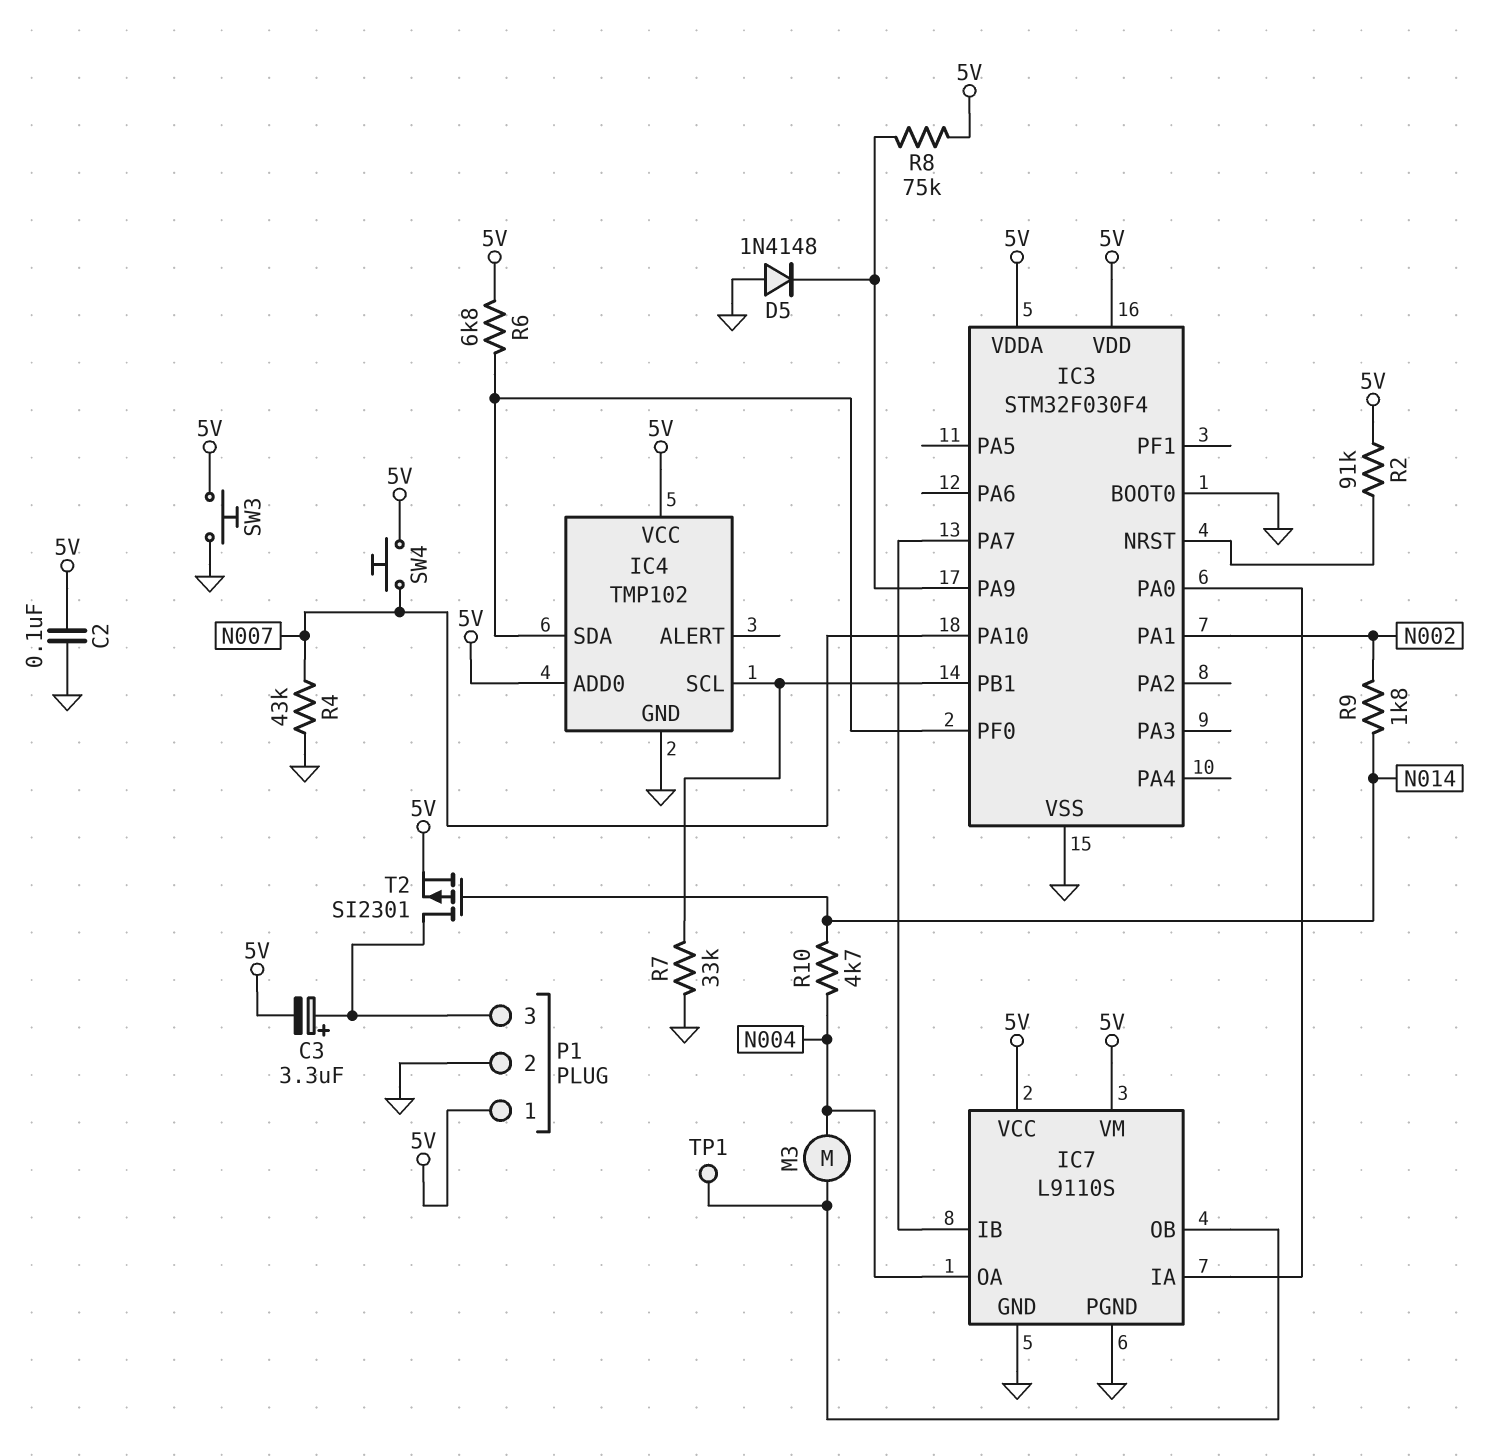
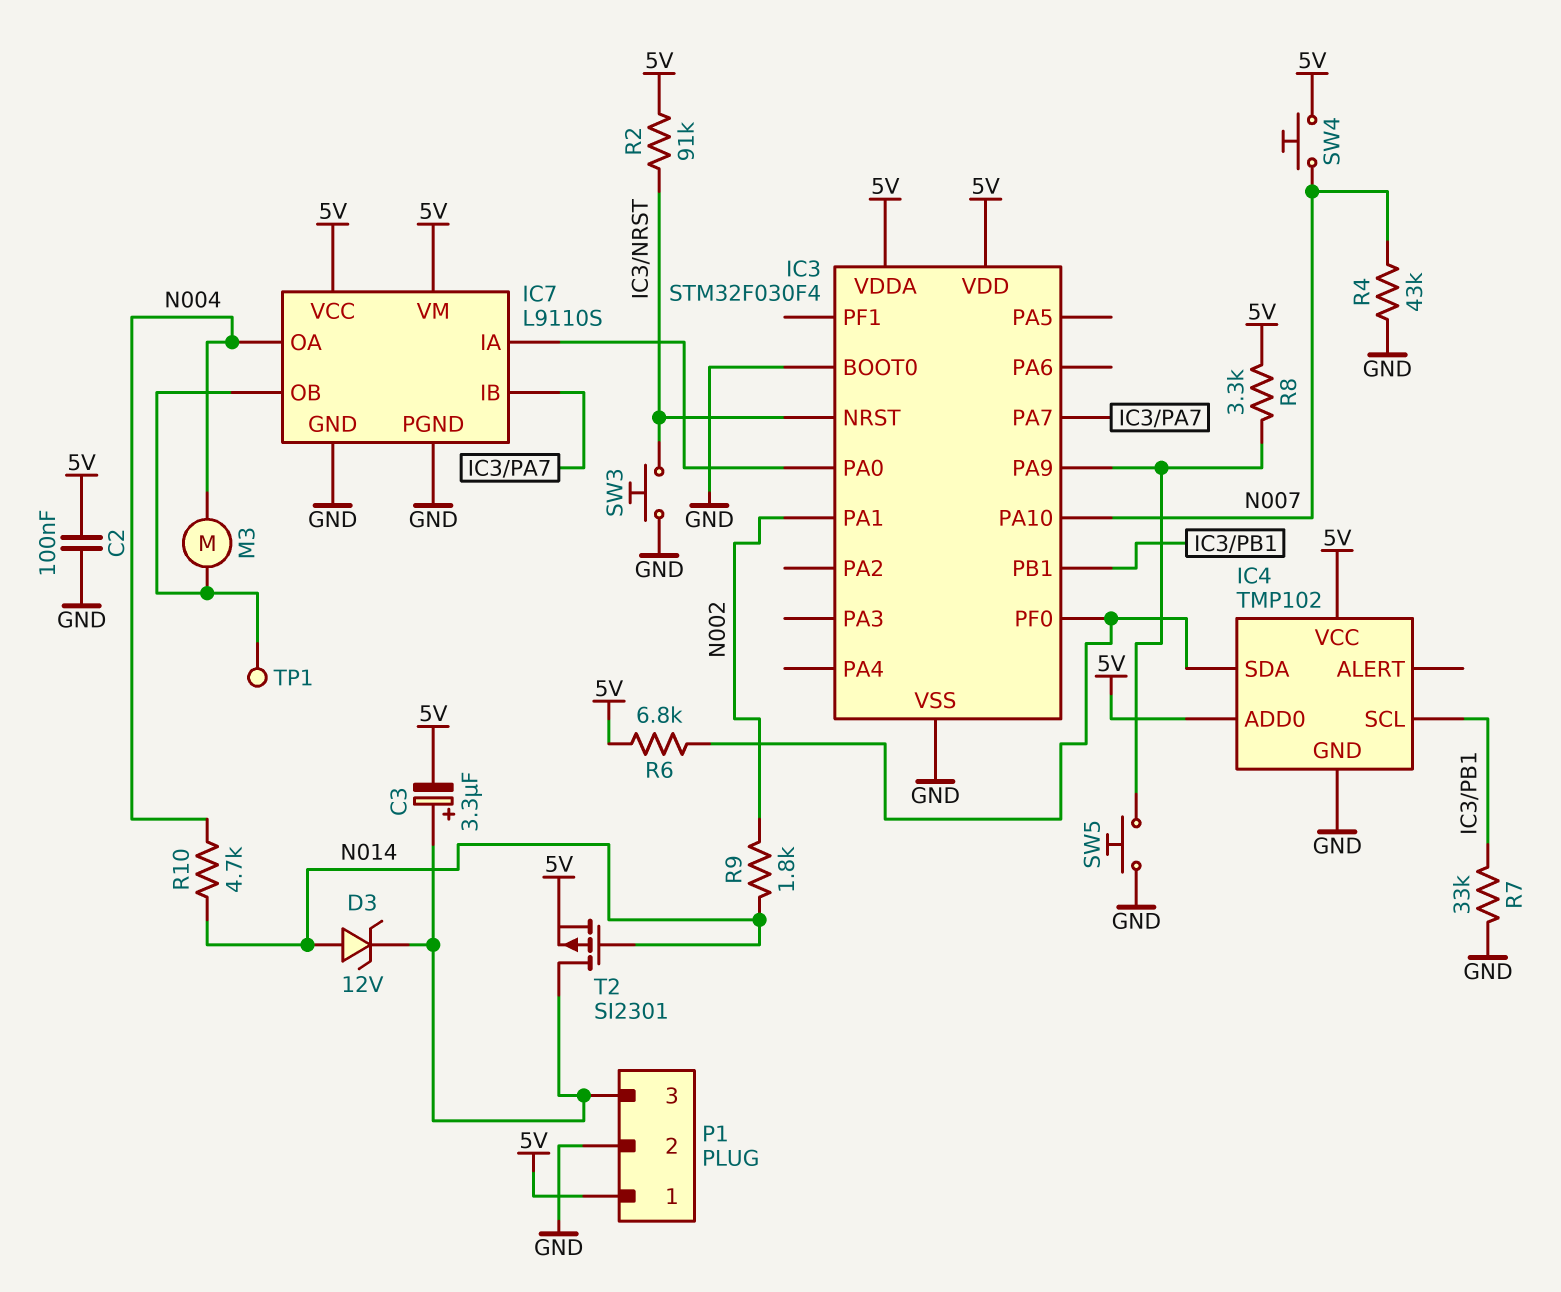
D3: none -> zener 12V (A N014, K P1/3)
D5: diode 1N4148 (A GND, K IC3/PA9) -> none
R8: 75k (5V, IC3/PA9) -> 3.3k (5V, IC3/PA9)
SW3: button (5V, GND) -> button (GND, IC3/NRST)
SW5: none -> button (GND, IC3/PA9)

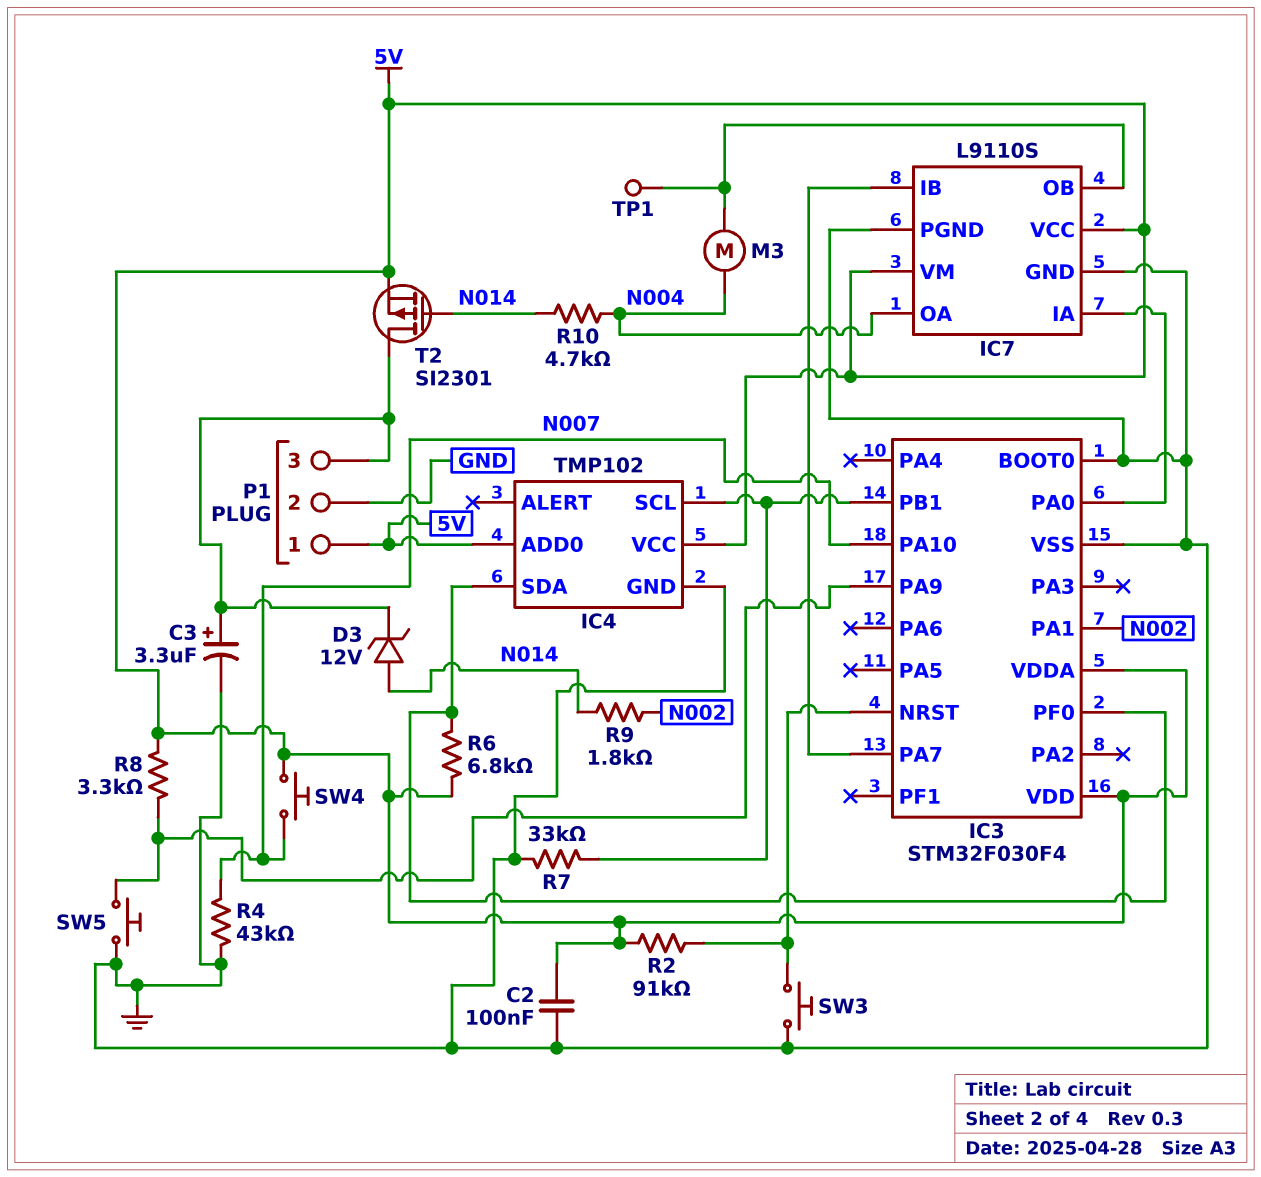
C3: 3.3uF (plus P1/3, minus 5V) -> 3.3uF (plus P1/3, minus GND)

